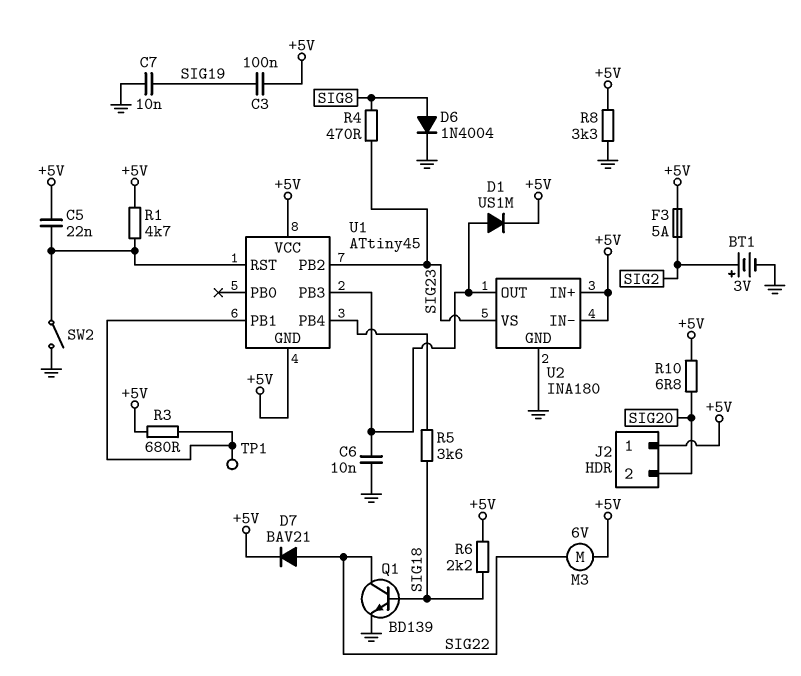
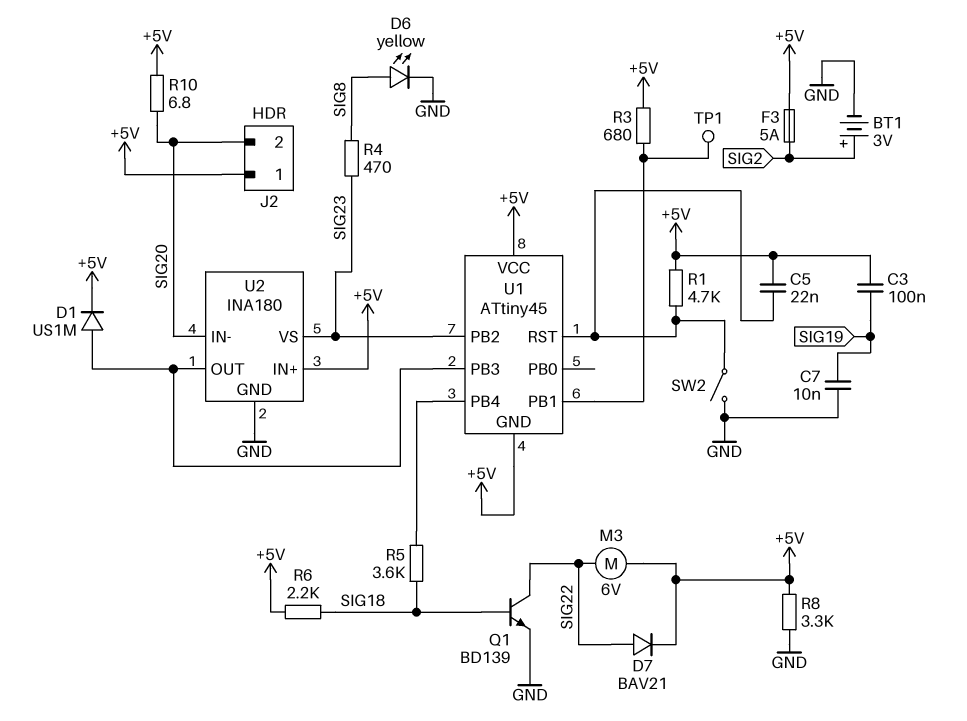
C6: 10nF (GND, U1/PB3) -> none
D6: diode 1N4004 (A SIG8, K GND) -> LED yellow (A SIG8, K GND)
U2 pin IN-: +5V -> SIG20

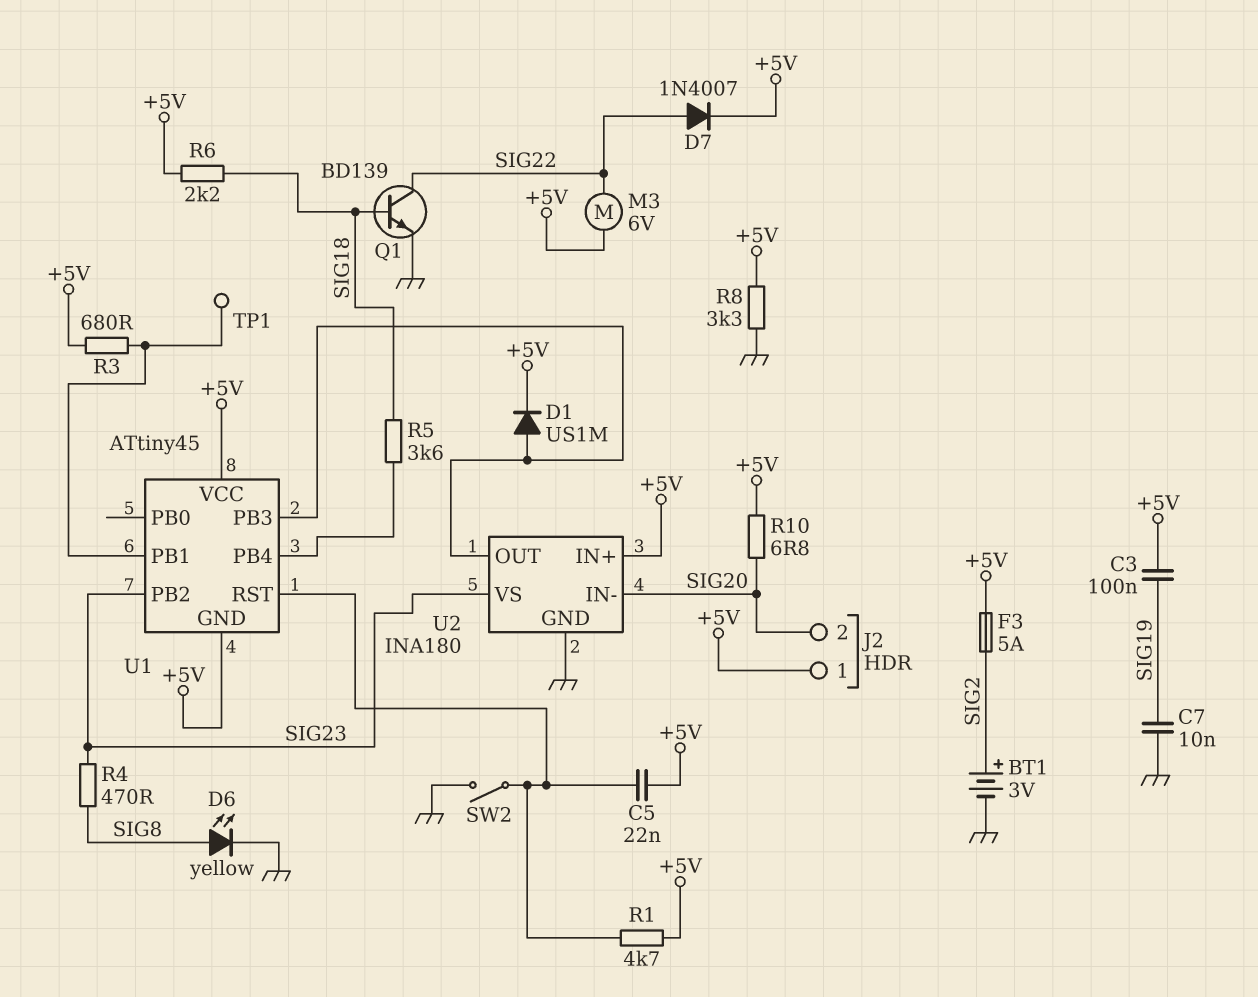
D7: diode BAV21 (A SIG22, K +5V) -> diode 1N4007 (A SIG22, K +5V)

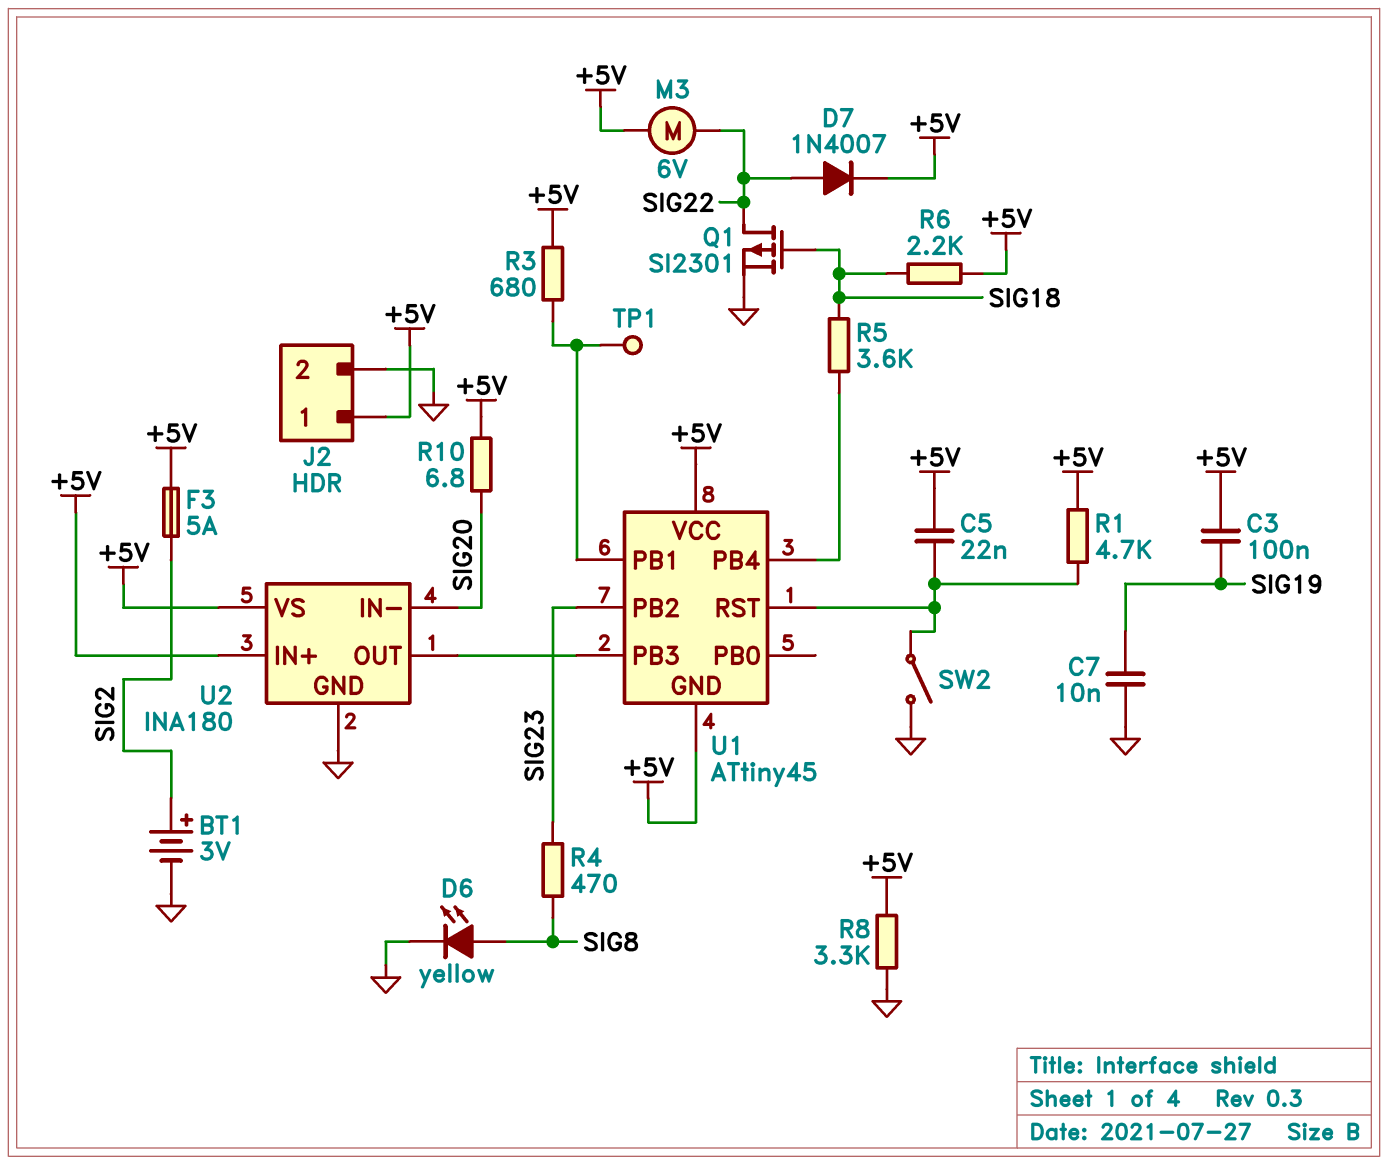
D1: diode US1M (A U1/PB3, K +5V) -> none
J2 pin 2: SIG20 -> GND
Q1: NPN BD139 (B SIG18, C SIG22, E GND) -> PMOS SI2301 (G SIG18, D SIG22, S GND)
U2 pin VS: SIG23 -> +5V

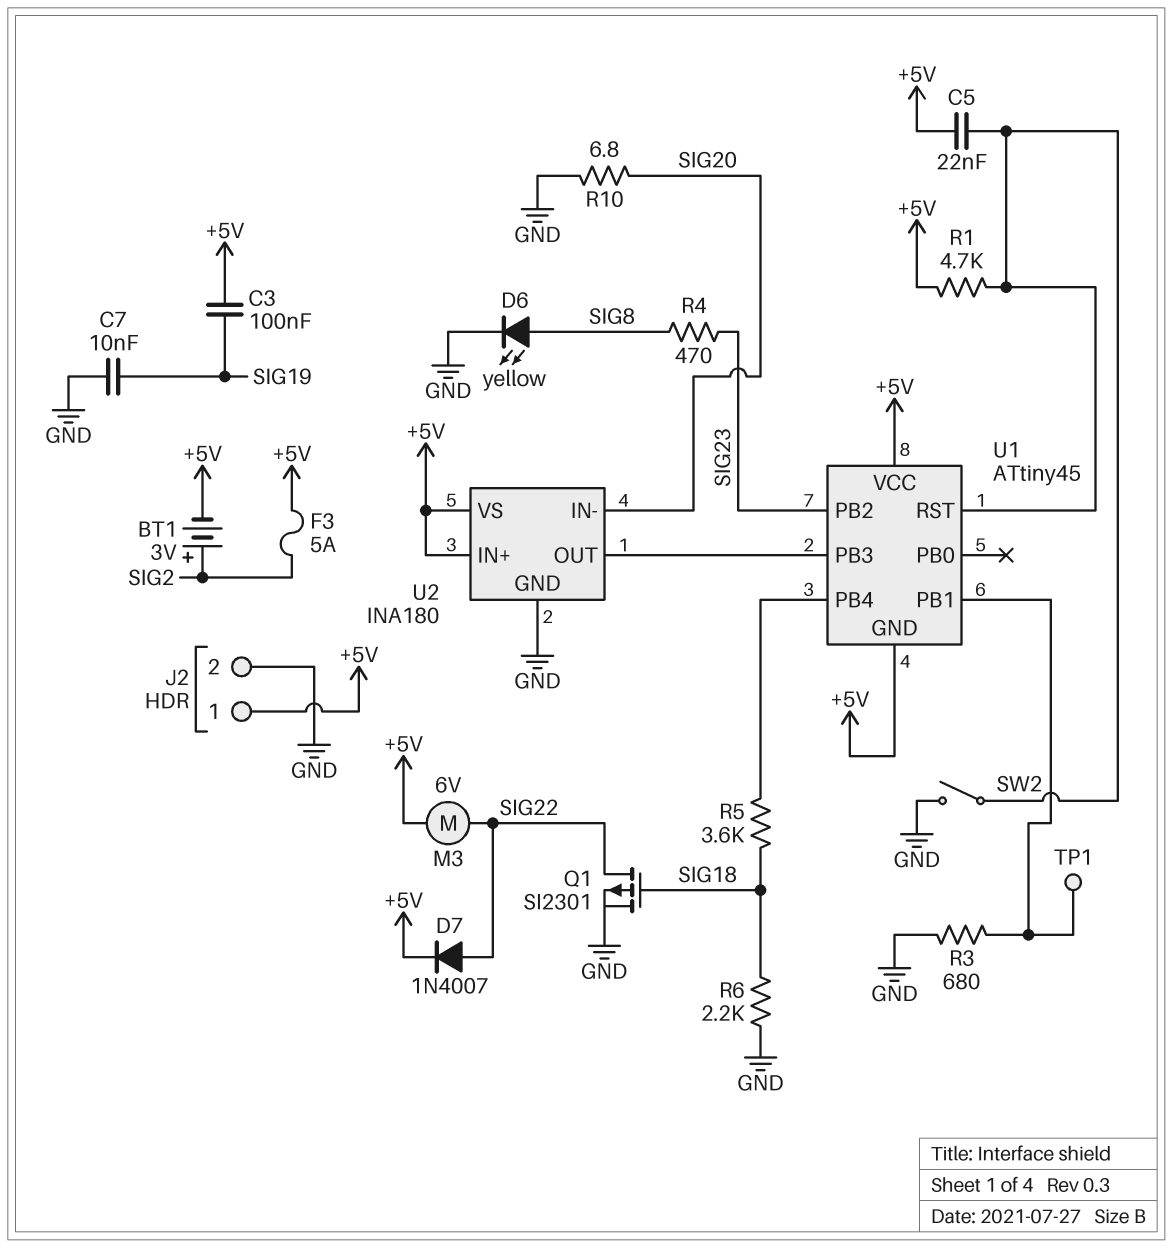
BT1: 3V (plus SIG2, minus GND) -> 3V (plus SIG2, minus +5V)
R3: 680 (+5V, U1/PB1) -> 680 (GND, U1/PB1)
R6: 2.2k (+5V, SIG18) -> 2.2k (GND, SIG18)
R8: 3.3k (+5V, GND) -> none
R10: 6.8 (+5V, SIG20) -> 6.8 (GND, SIG20)

